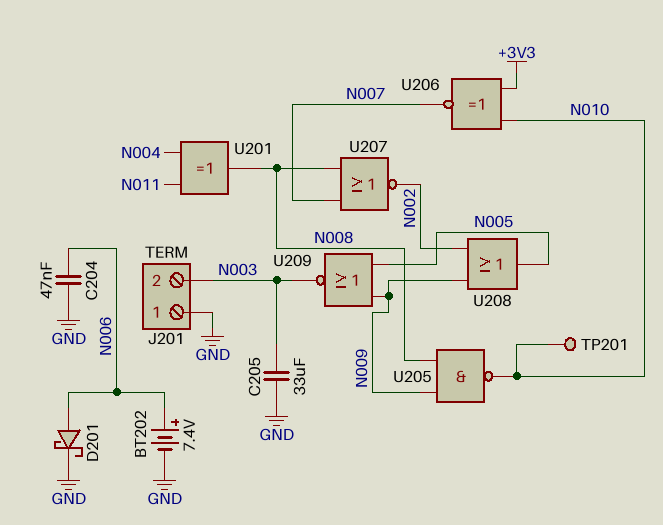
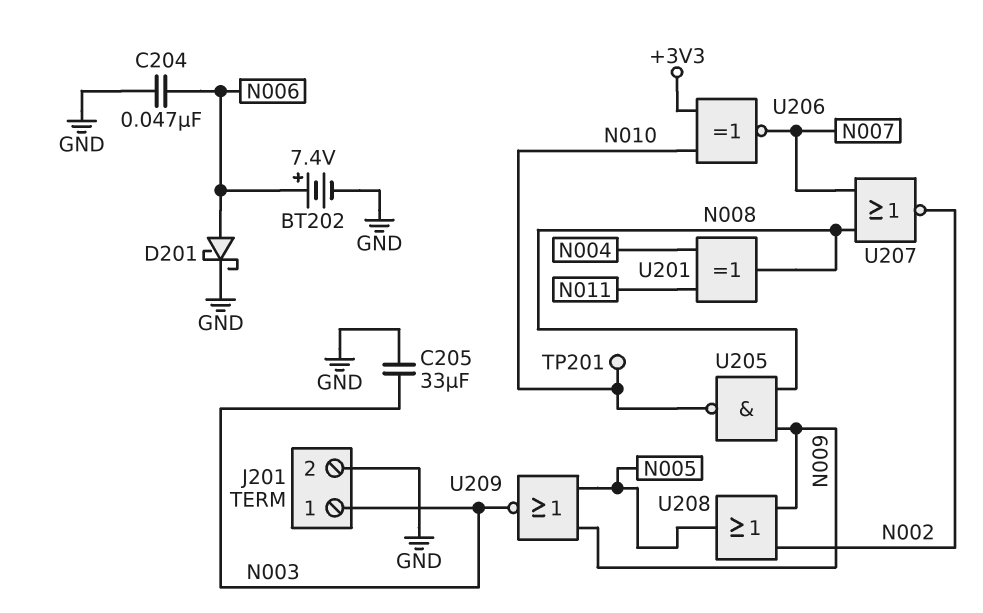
J201 pin 1: GND -> N003
J201 pin 2: N003 -> GND

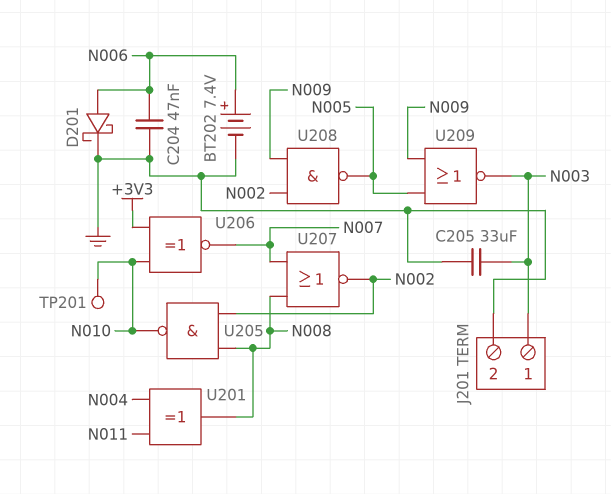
U205: NAND (in N008, in N009, out N010) -> NAND (in N002, in N008, out N010)
U208: OR (in N002, in N009, out N005) -> NAND (in N002, in N009, out N005)

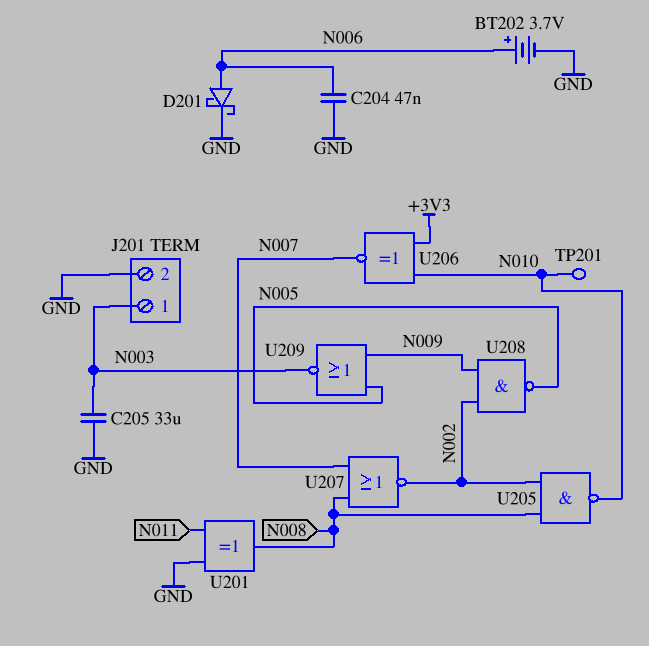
BT202: 7.4V (plus N006, minus GND) -> 3.7V (plus N006, minus GND)
U201: XOR (in N004, in N011, out N008) -> XOR (in GND, in N011, out N008)

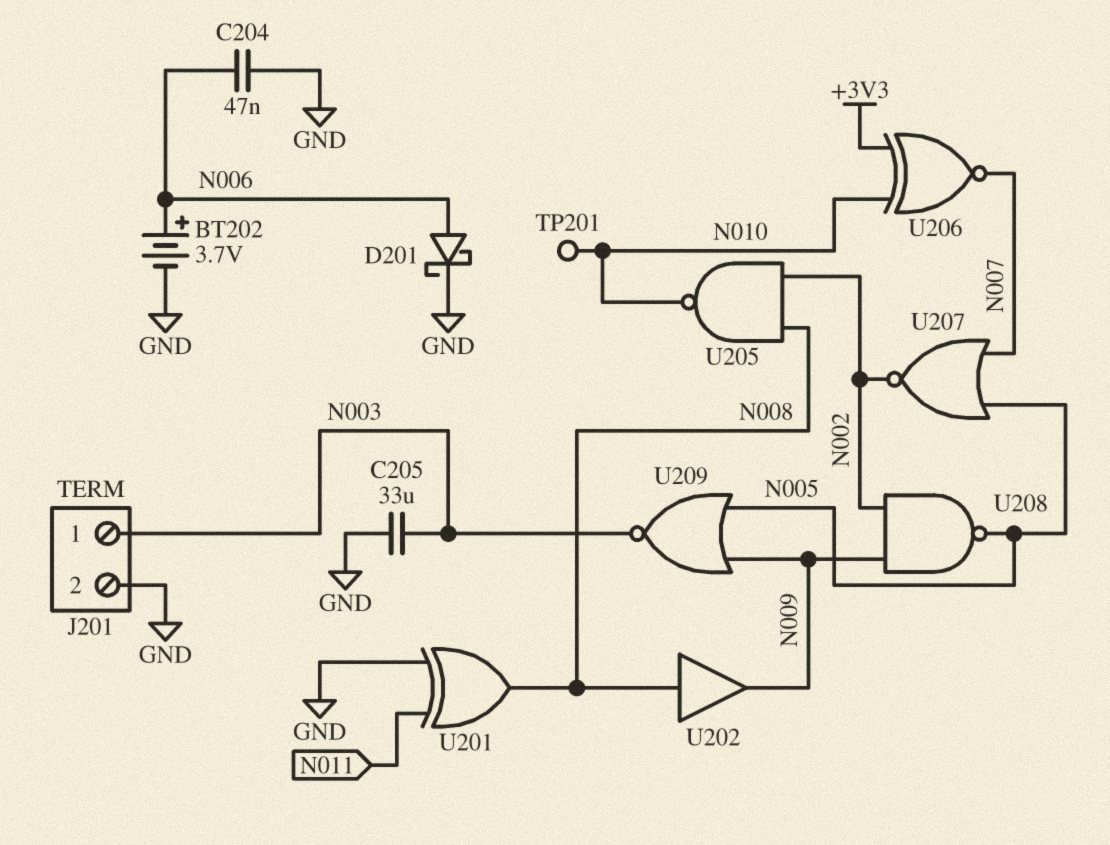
U202: none -> buffer (in N008, out N009)
U207: NOR (in N007, in N008, out N002) -> NOR (in N005, in N007, out N002)

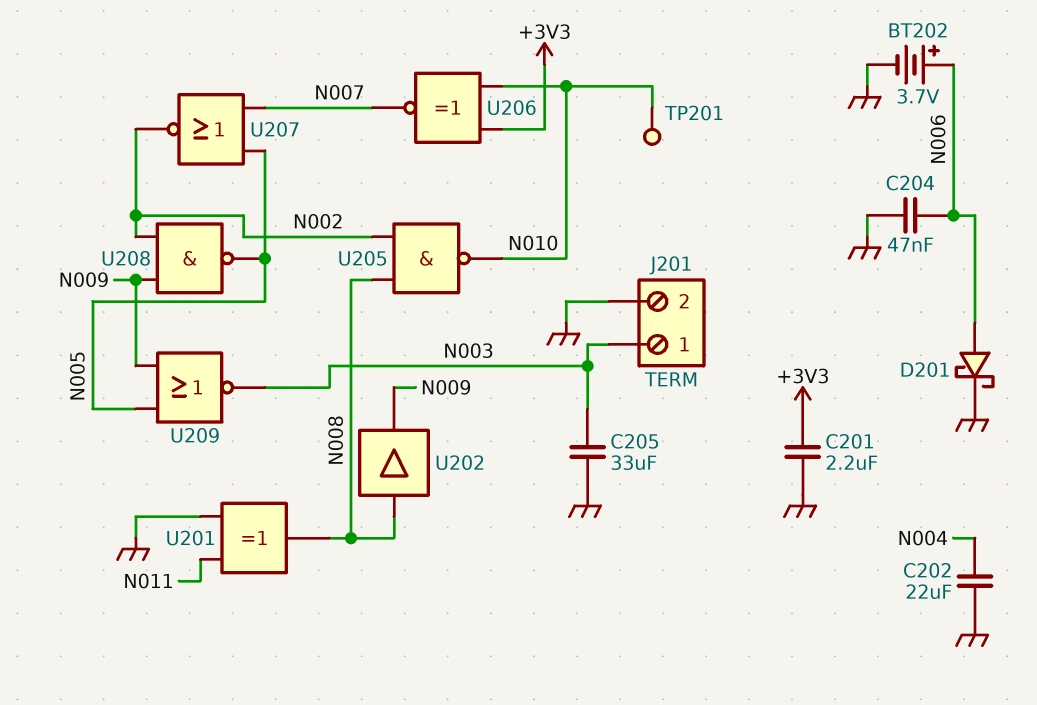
C201: none -> 2.2uF (+3V3, GND)
C202: none -> 22uF (GND, N004)

